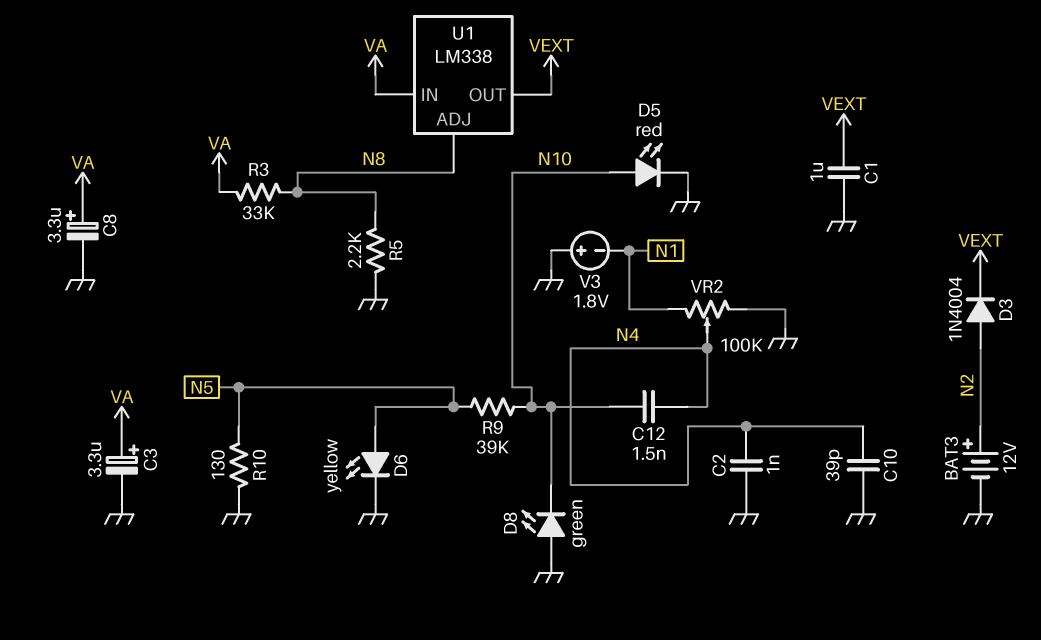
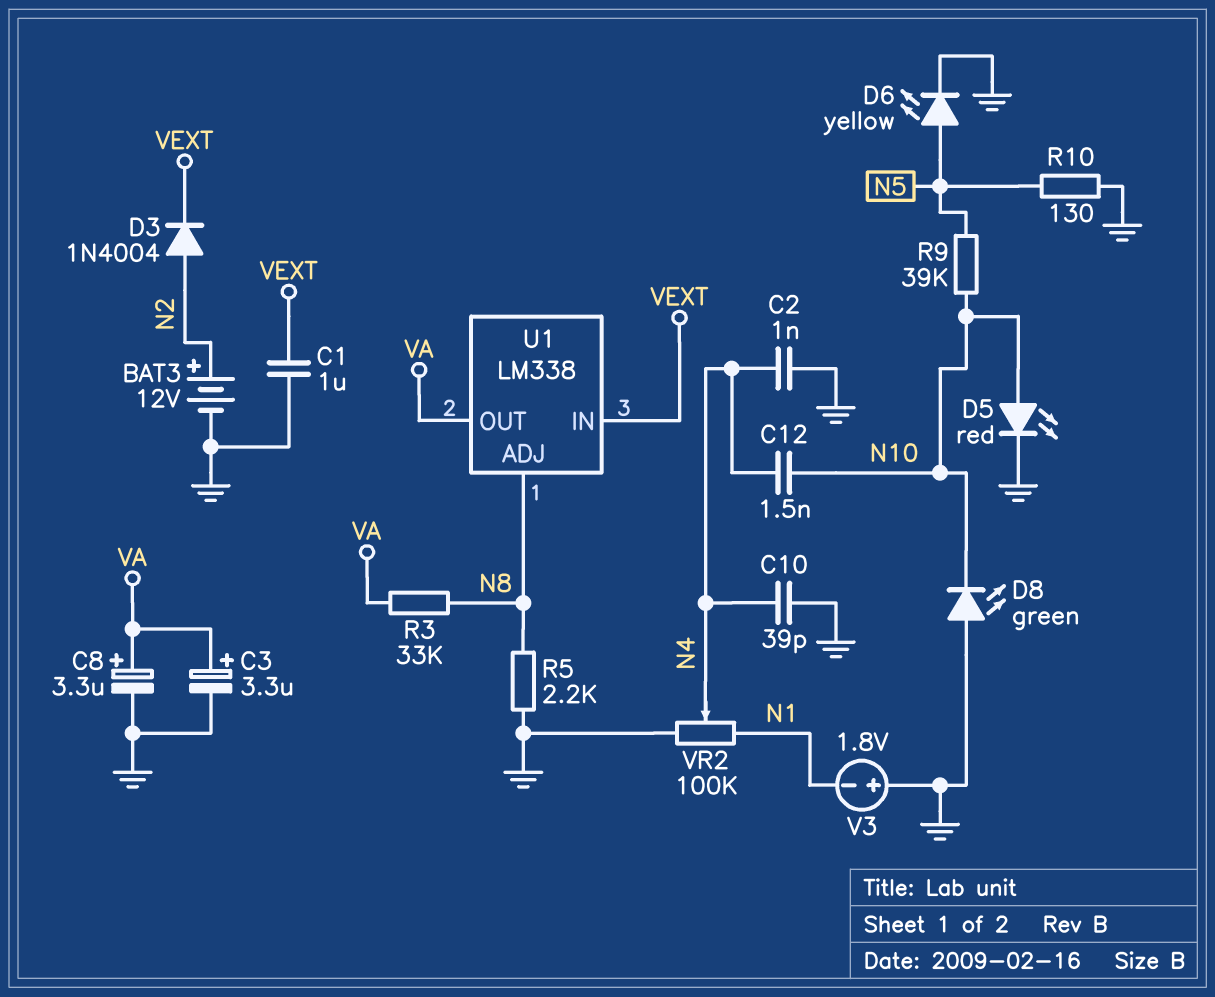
U1 pin IN: VA -> VEXT
U1 pin OUT: VEXT -> VA

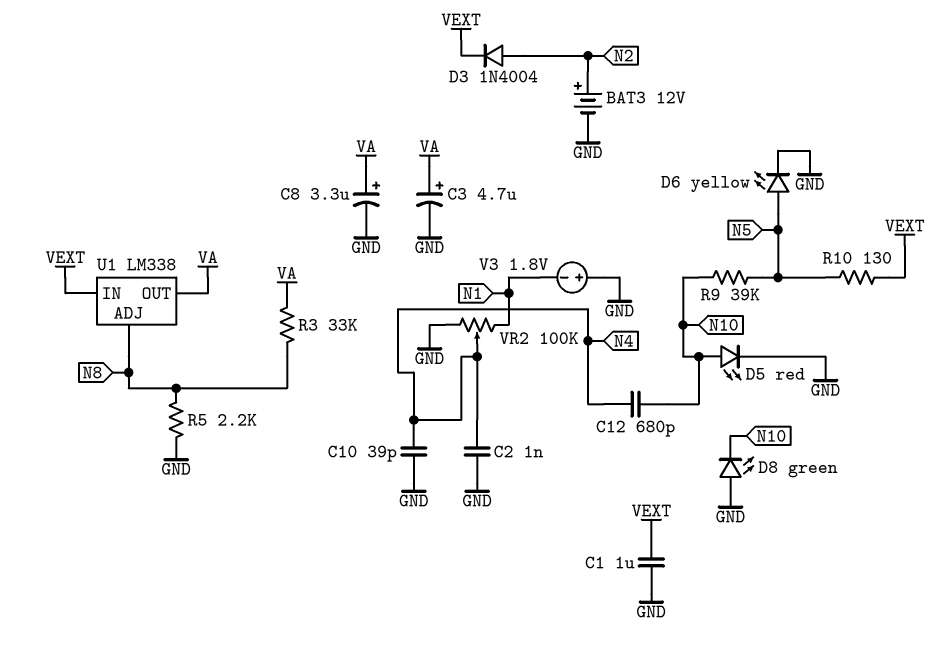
C3: 3.3uF (plus VA, minus GND) -> 4.7uF (plus VA, minus GND)
C12: 1.5nF (N4, N10) -> 680pF (N4, N10)
R10: 130 (GND, N5) -> 130 (N5, VEXT)

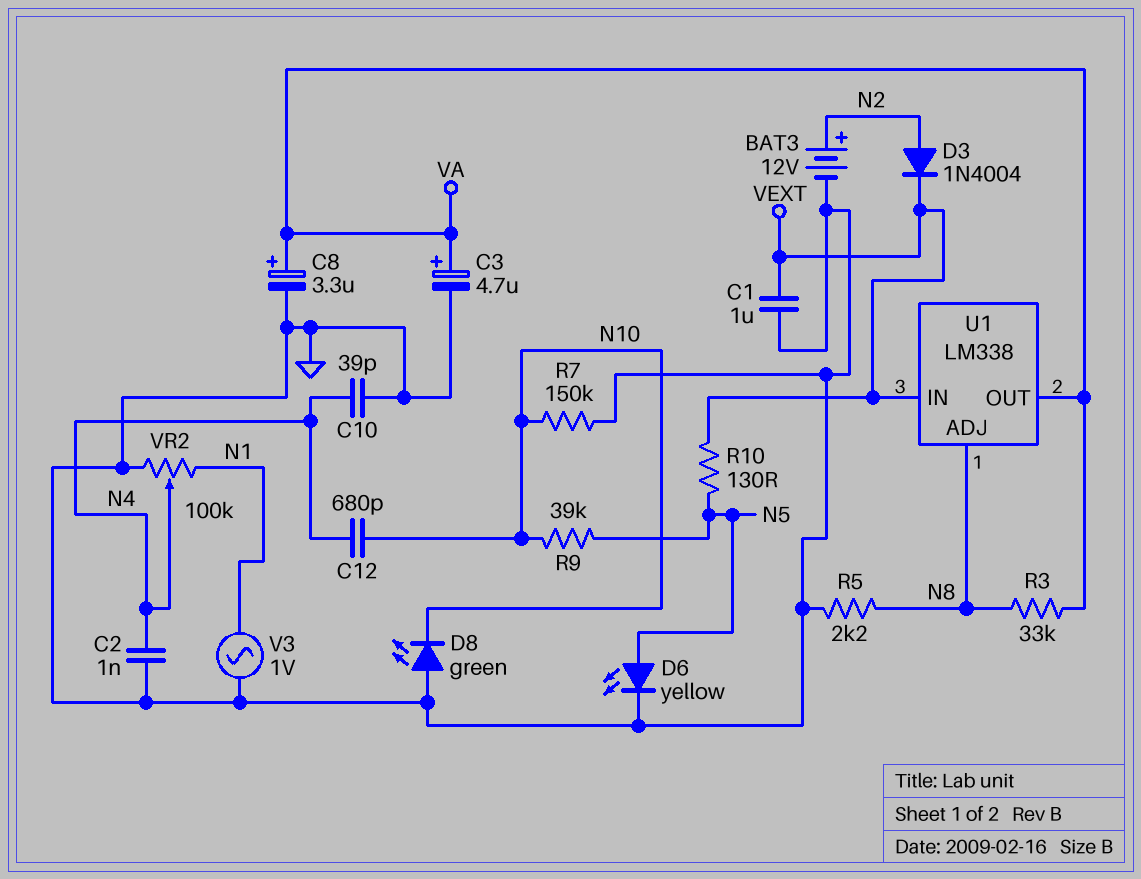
D5: LED red (A N10, K GND) -> none
R7: none -> 150k (GND, N10)
V3: 1.8V (plus GND, minus N1) -> AC 1V (GND, N1)

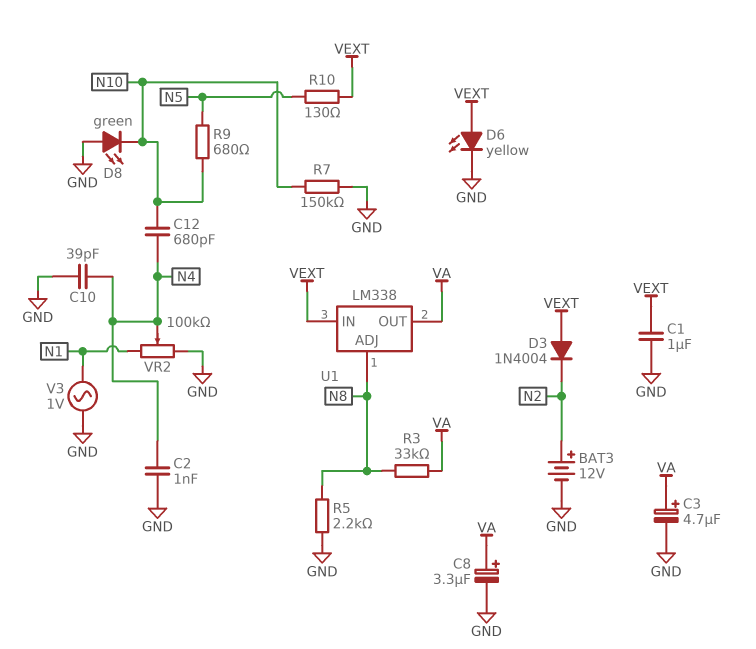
D3: diode 1N4004 (A N2, K VEXT) -> diode 1N4004 (A VEXT, K N2)
D6: LED yellow (A N5, K GND) -> LED yellow (A VEXT, K GND)
R9: 39k (N5, N10) -> 680 (N5, N10)

